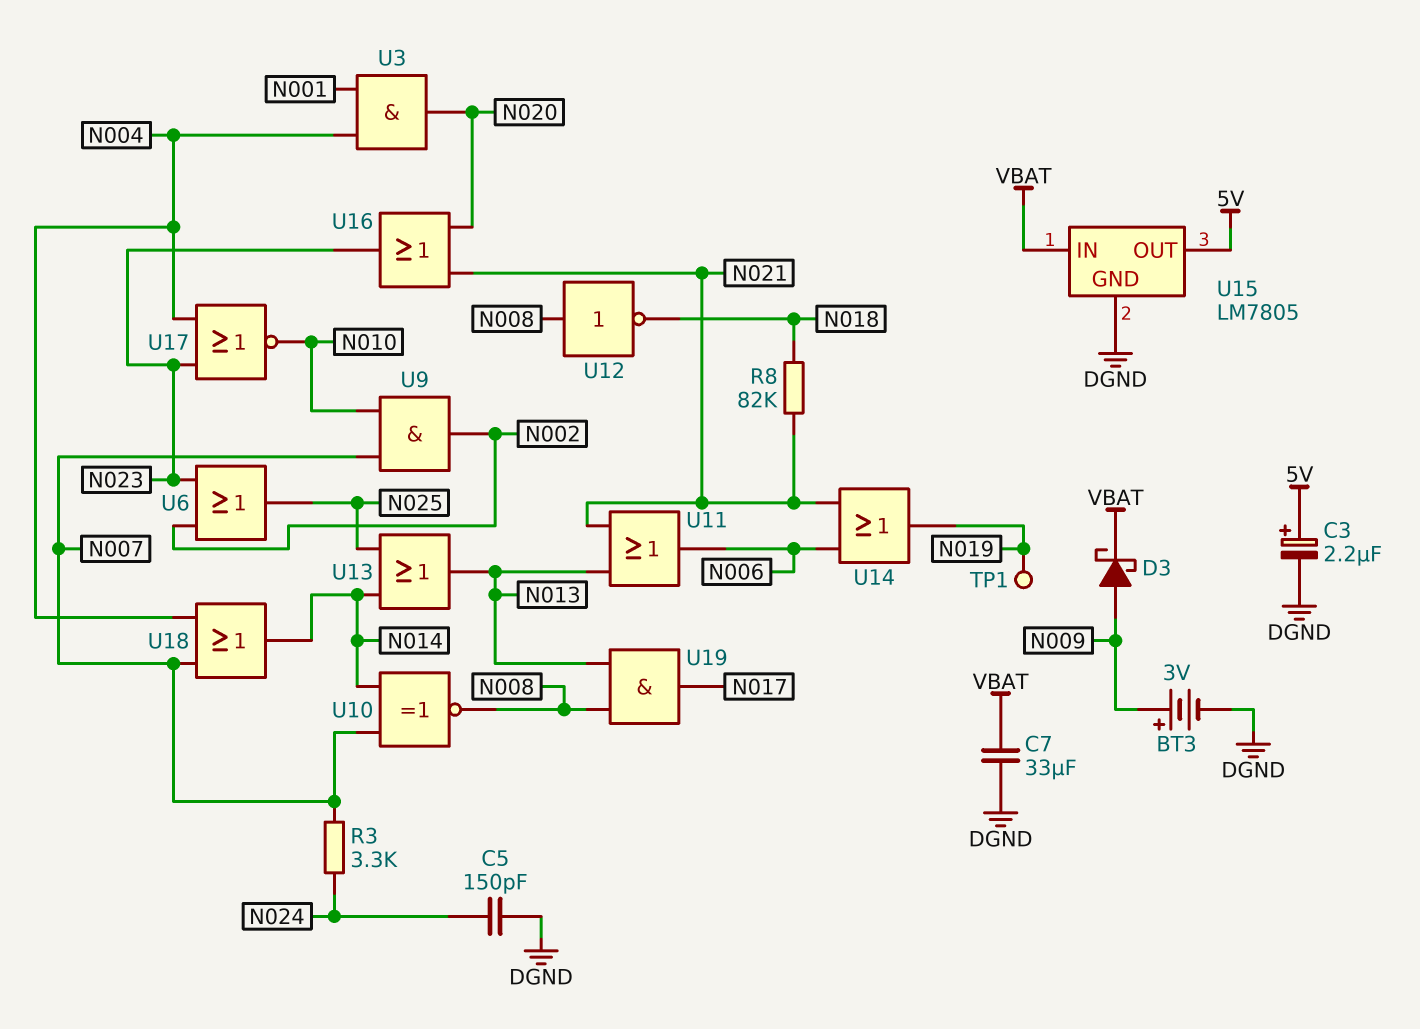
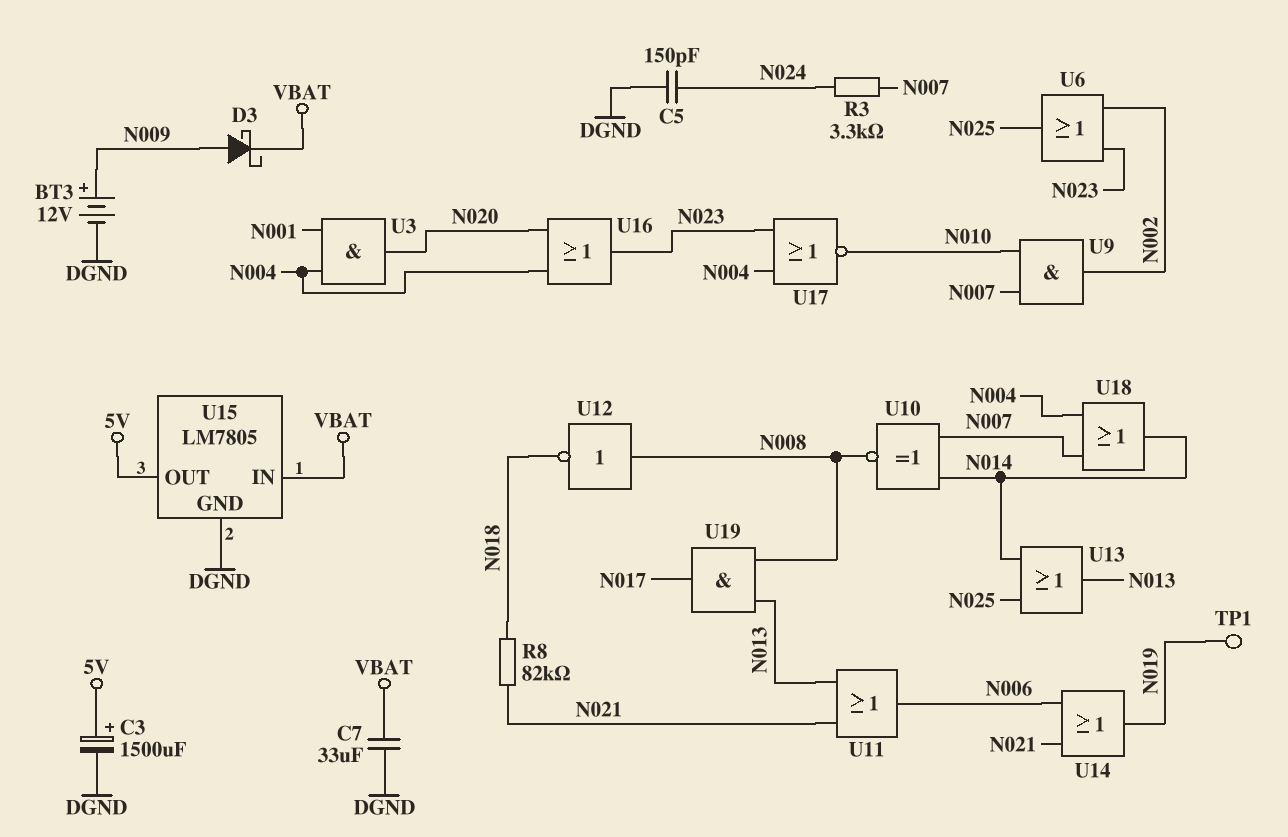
BT3: 3V (plus N009, minus DGND) -> 12V (plus N009, minus DGND)
C3: 2.2uF (plus 5V, minus DGND) -> 1500uF (plus 5V, minus DGND)
U16: OR (in N020, in N021, out N023) -> OR (in N004, in N020, out N023)

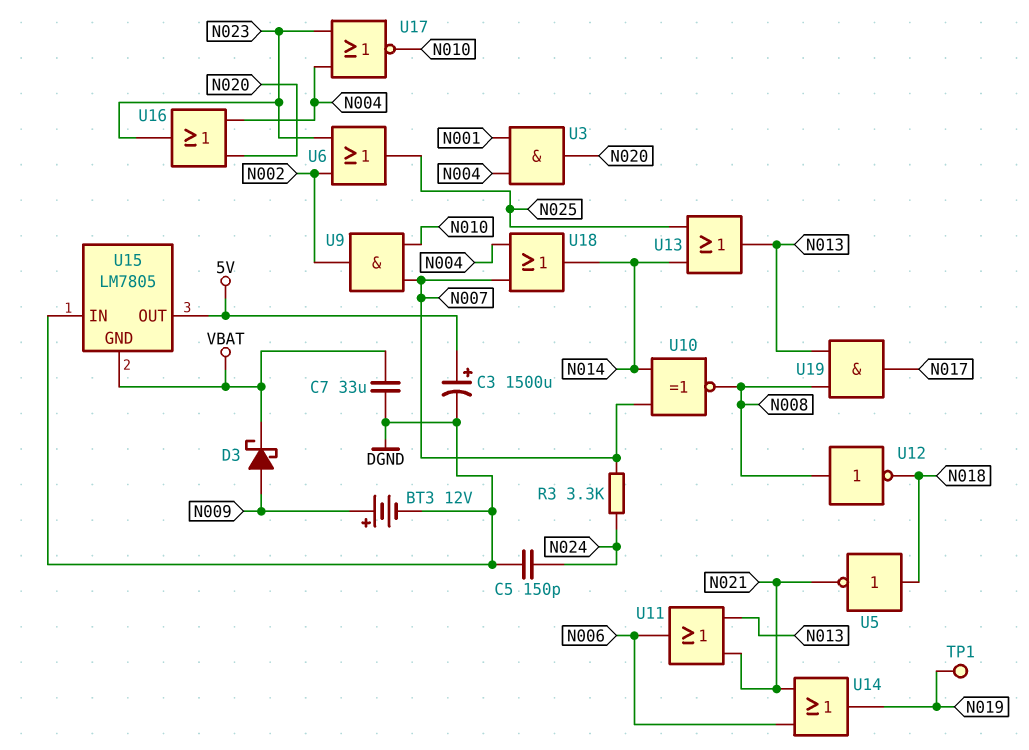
R8: 82k (N018, N021) -> none
U5: none -> NOT (in N018, out N021)
U15 pin GND: DGND -> VBAT
U15 pin IN: VBAT -> DGND

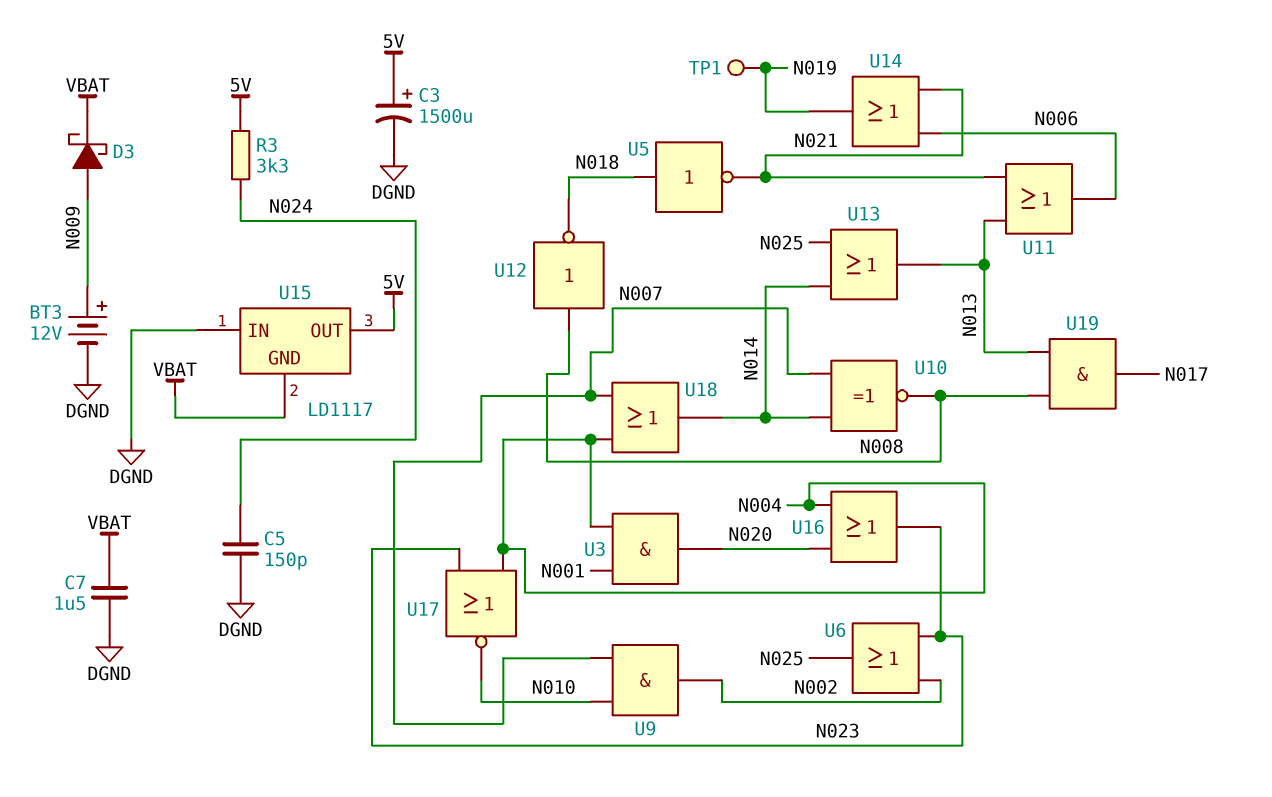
C7: 33uF (DGND, VBAT) -> 1.5uF (DGND, VBAT)
R3: 3.3k (N007, N024) -> 3.3k (5V, N024)
U15: LM7805 -> LD1117

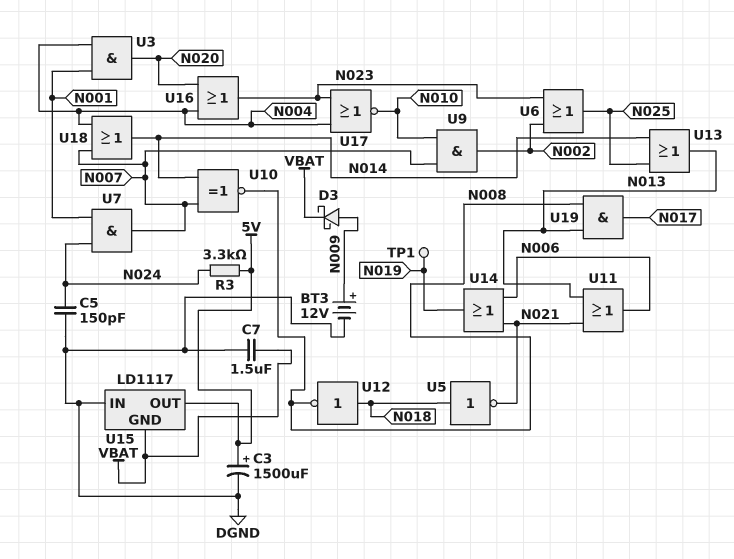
U7: none -> AND (in N001, in N024, out N007)
U12: NOT (in N008, out N018) -> NOT (in N018, out N008)

